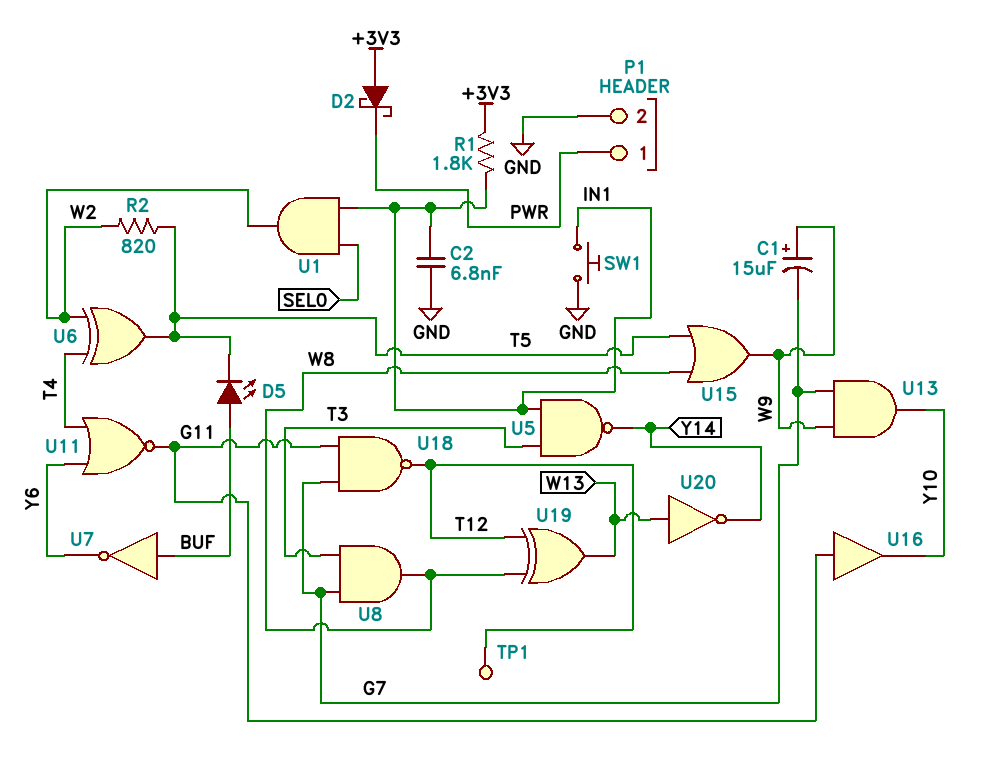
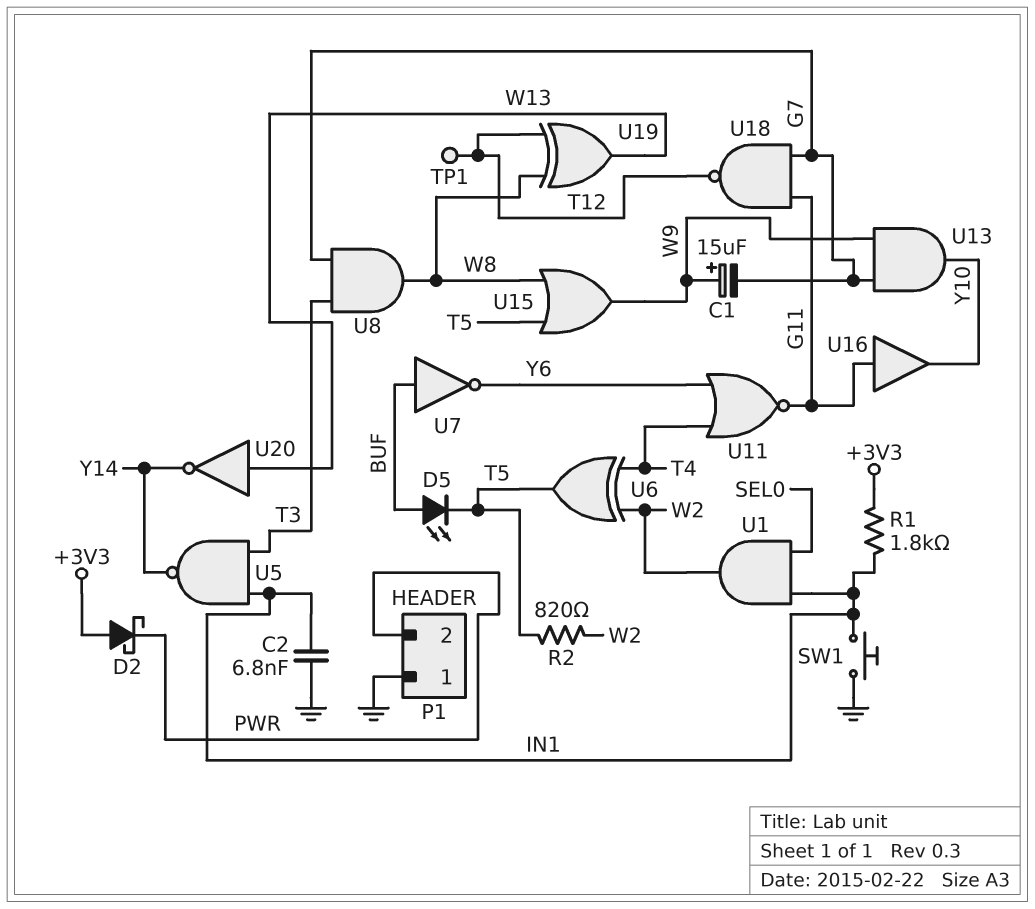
P1 pin 1: PWR -> GND
P1 pin 2: GND -> PWR

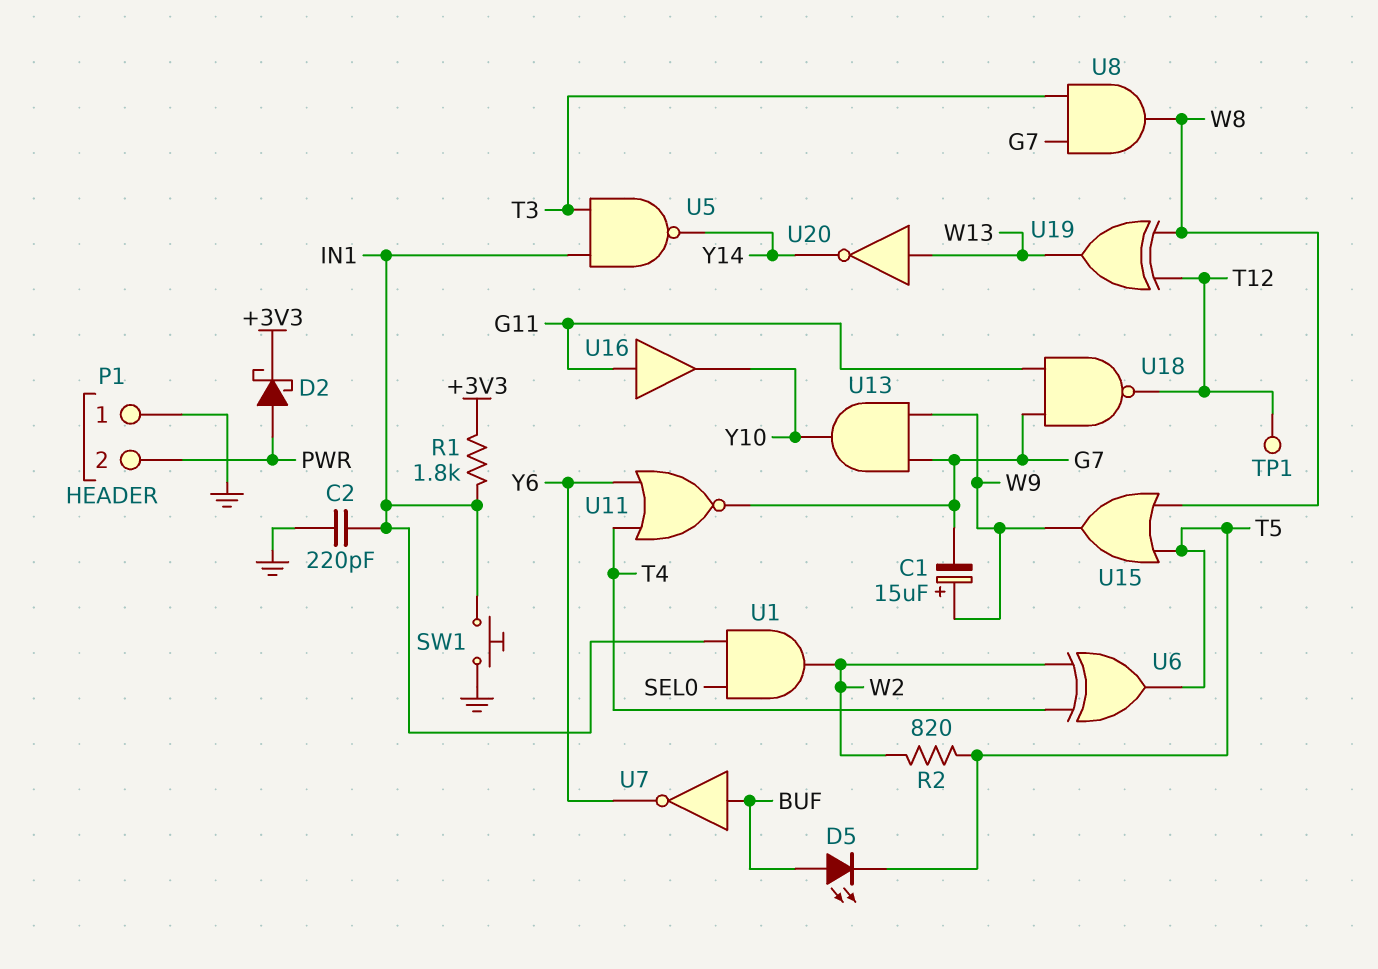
C2: 6.8nF (GND, IN1) -> 220pF (GND, IN1)
D2: schottky (A +3V3, K PWR) -> schottky (A PWR, K +3V3)
U11: NOR (in T4, in Y6, out G11) -> NOR (in T4, in Y6, out G7)

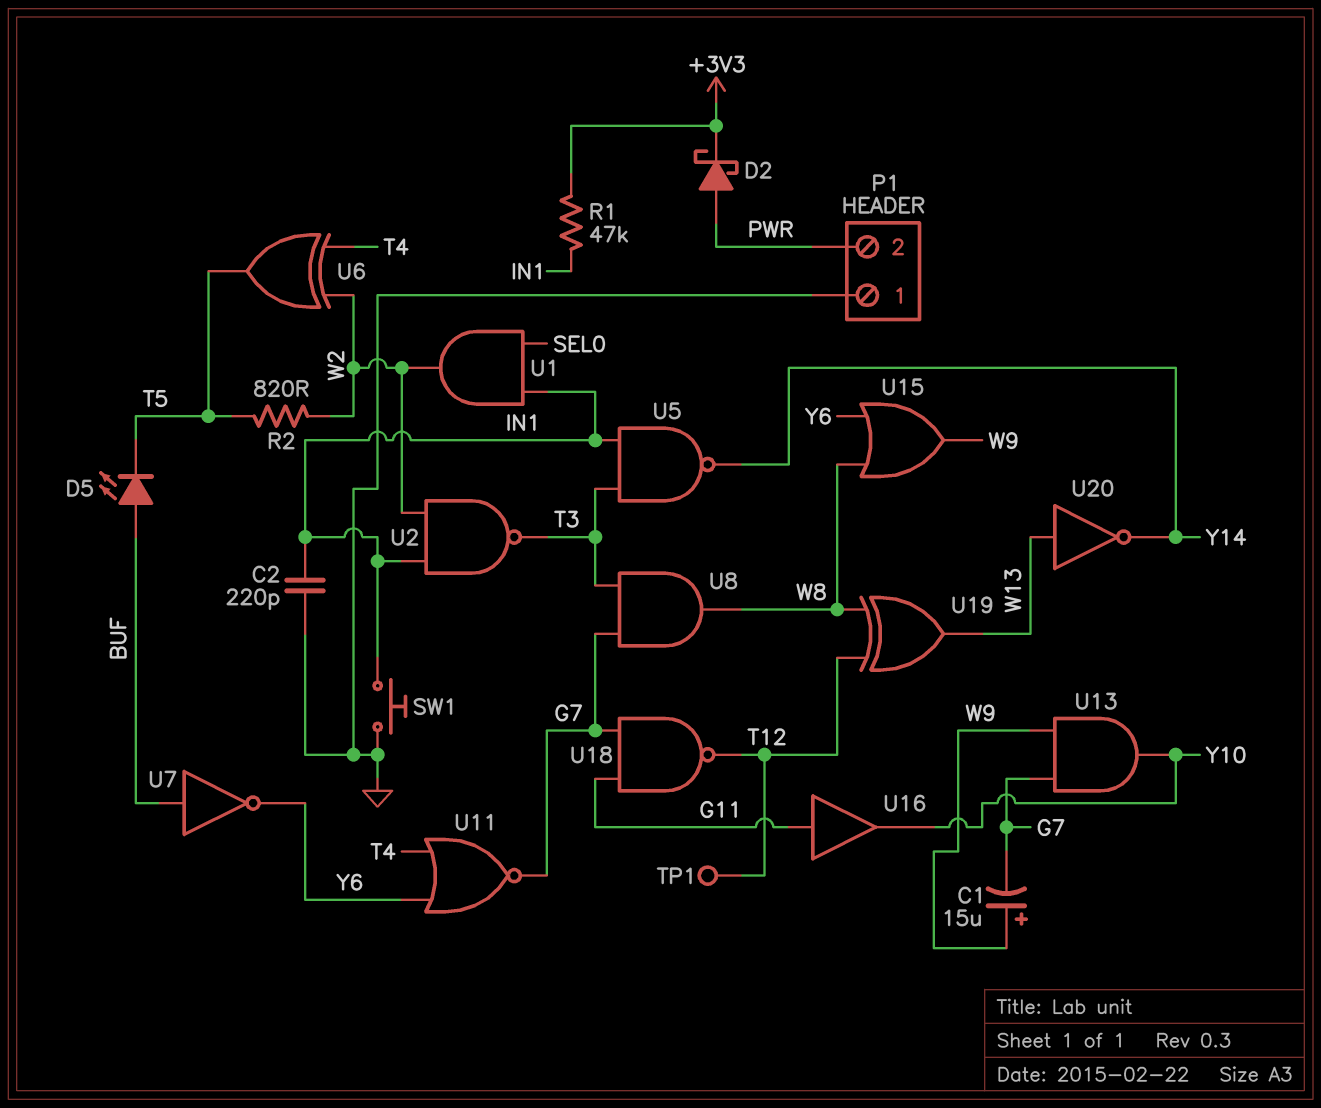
R1: 1.8k (+3V3, IN1) -> 47k (+3V3, IN1)
U2: none -> NAND (in IN1, in W2, out T3)
U15: OR (in T5, in W8, out W9) -> OR (in W8, in Y6, out W9)

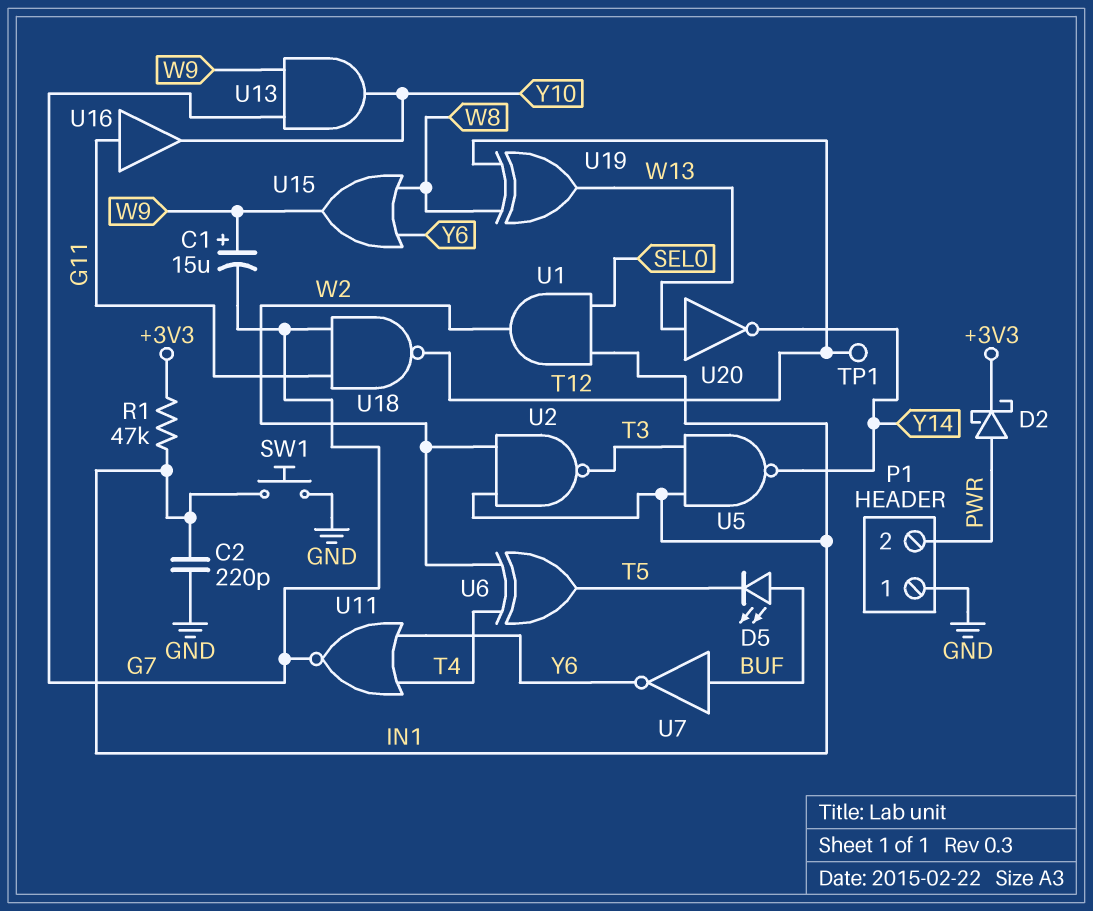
R2: 820 (T5, W2) -> none
U8: AND (in G7, in T3, out W8) -> none

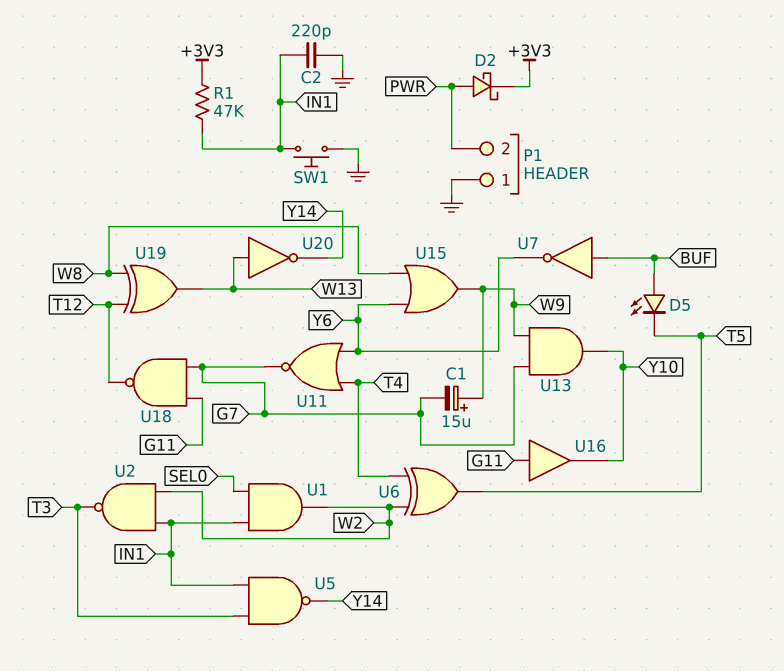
TP1: test point (T12) -> none

